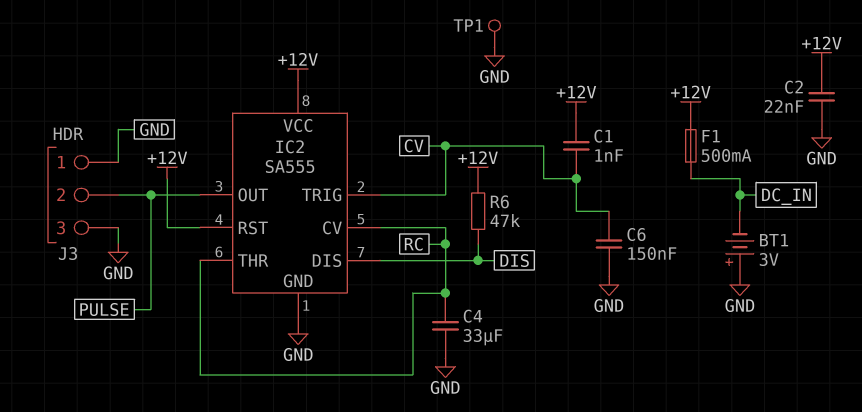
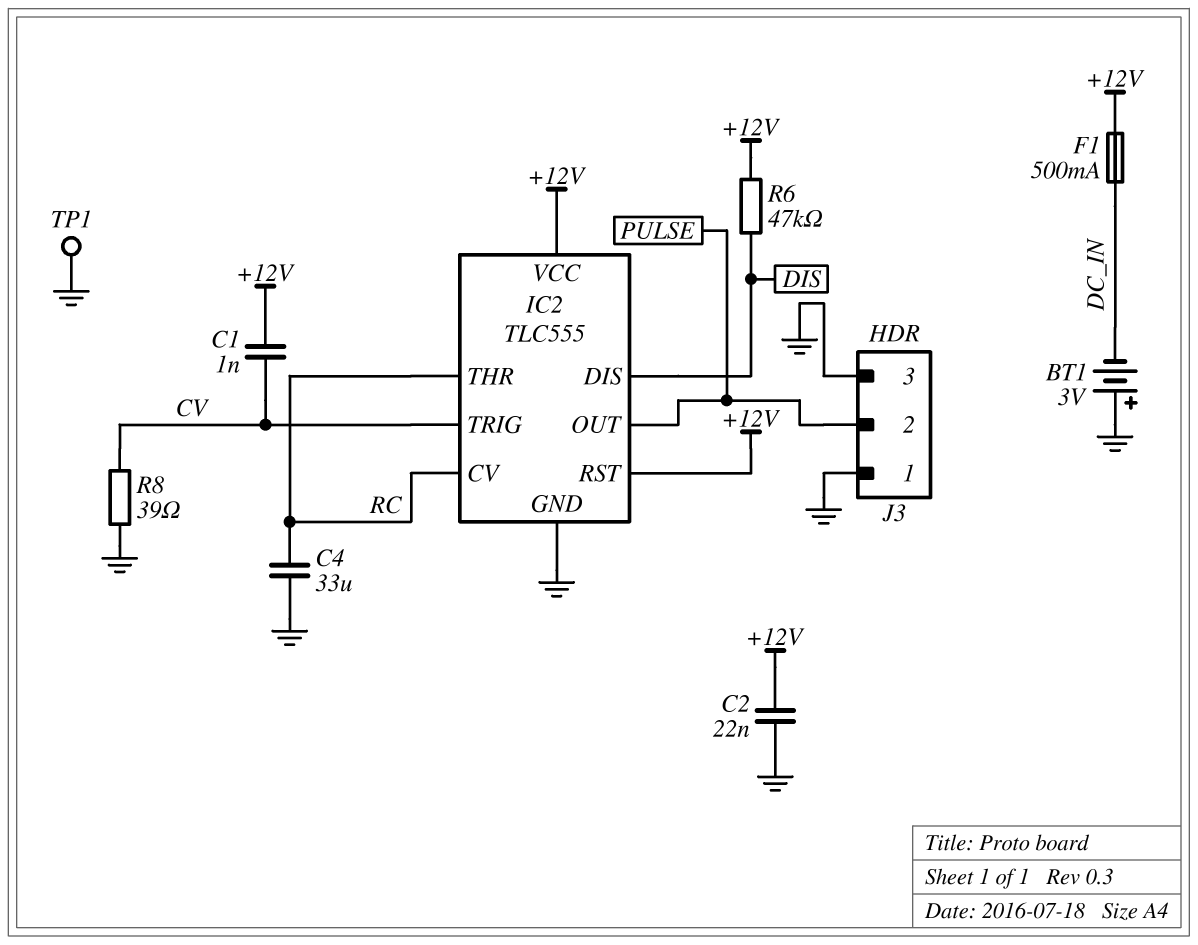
C6: 150nF (CV, GND) -> none
IC2: SA555 -> TLC555
R8: none -> 39 (CV, GND)

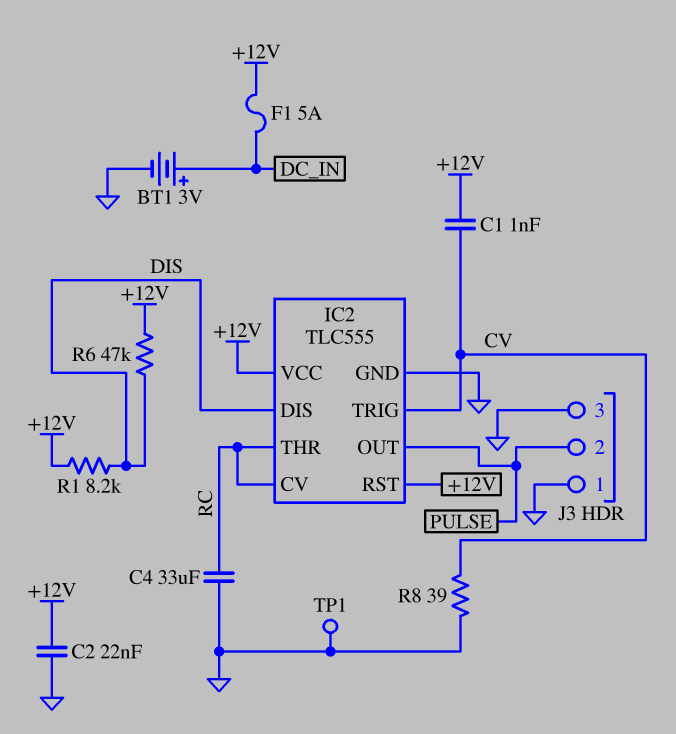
BT1: 3V (plus GND, minus DC_IN) -> 3V (plus DC_IN, minus GND)
F1: 500mA (+12V, DC_IN) -> 5A (+12V, DC_IN)
R1: none -> 8.2k (+12V, DIS)

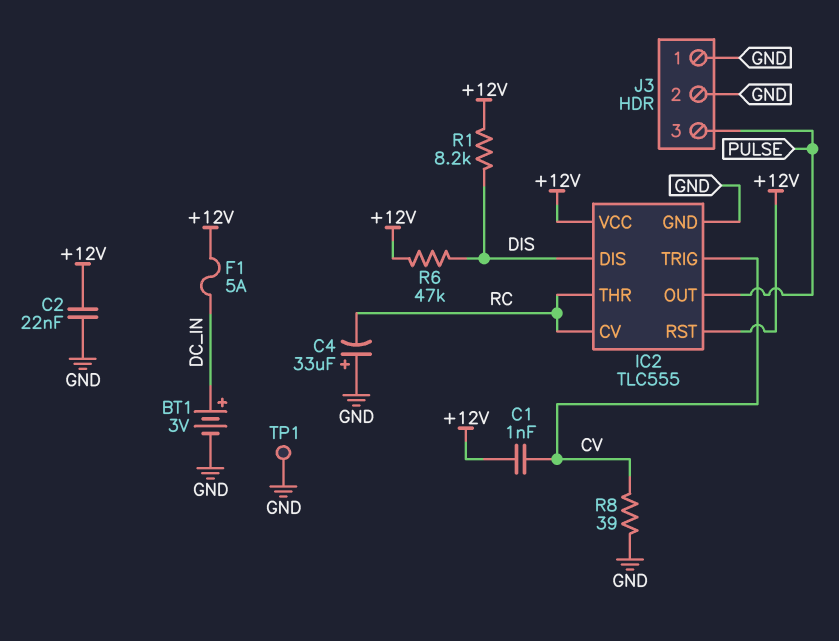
C4: 33uF (GND, RC) -> 33uF (plus GND, minus RC)
J3 pin 2: PULSE -> GND
J3 pin 3: GND -> PULSE

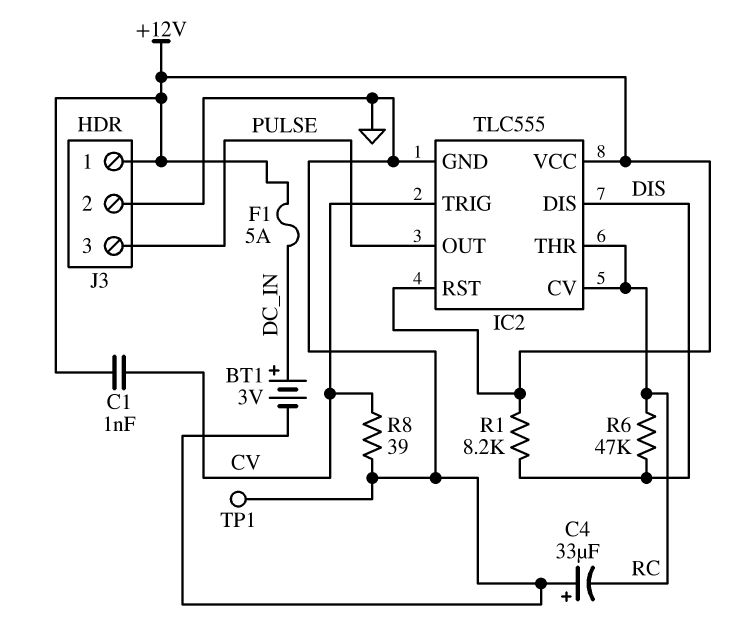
C2: 22nF (+12V, GND) -> none
J3 pin 1: GND -> +12V
R6: 47k (+12V, DIS) -> 47k (DIS, RC)

